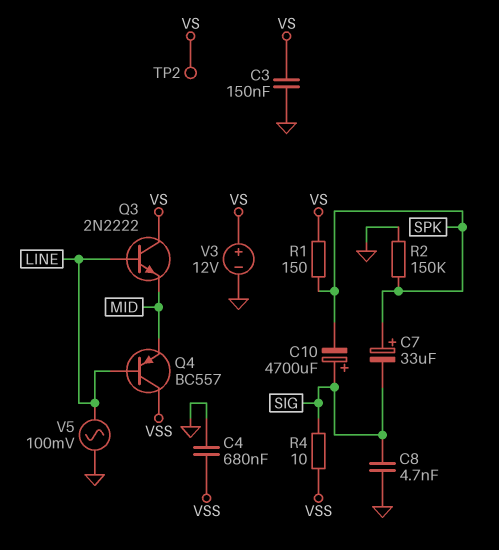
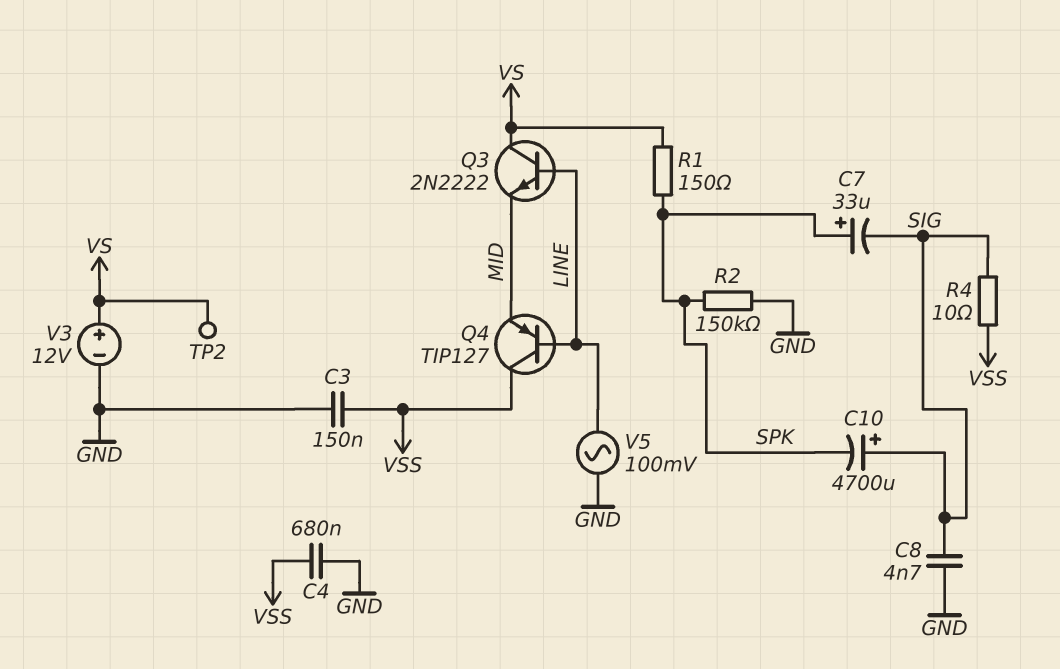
C3: 150nF (GND, VS) -> 150nF (GND, VSS)
Q4: PNP BC557 (B LINE, C VSS, E MID) -> PNP TIP127 (B LINE, C VSS, E MID)

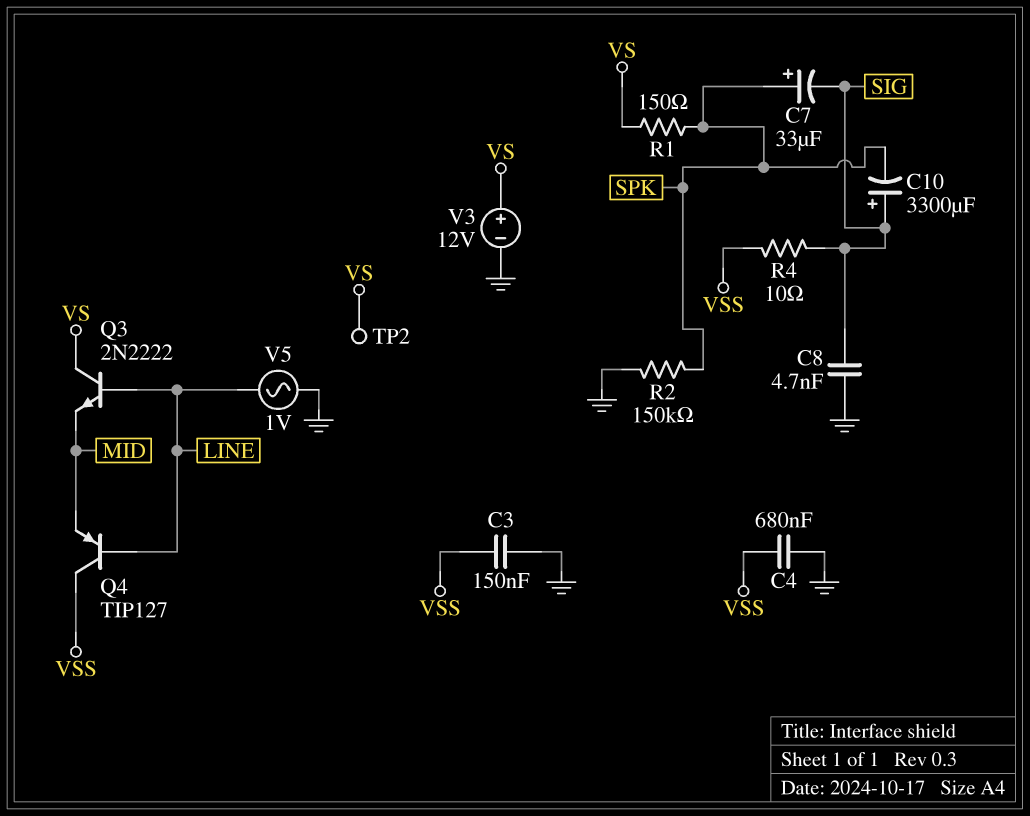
C10: 4700uF (plus SIG, minus SPK) -> 3300uF (plus SIG, minus SPK)
V5: AC 100mV (GND, LINE) -> AC 1V (GND, LINE)

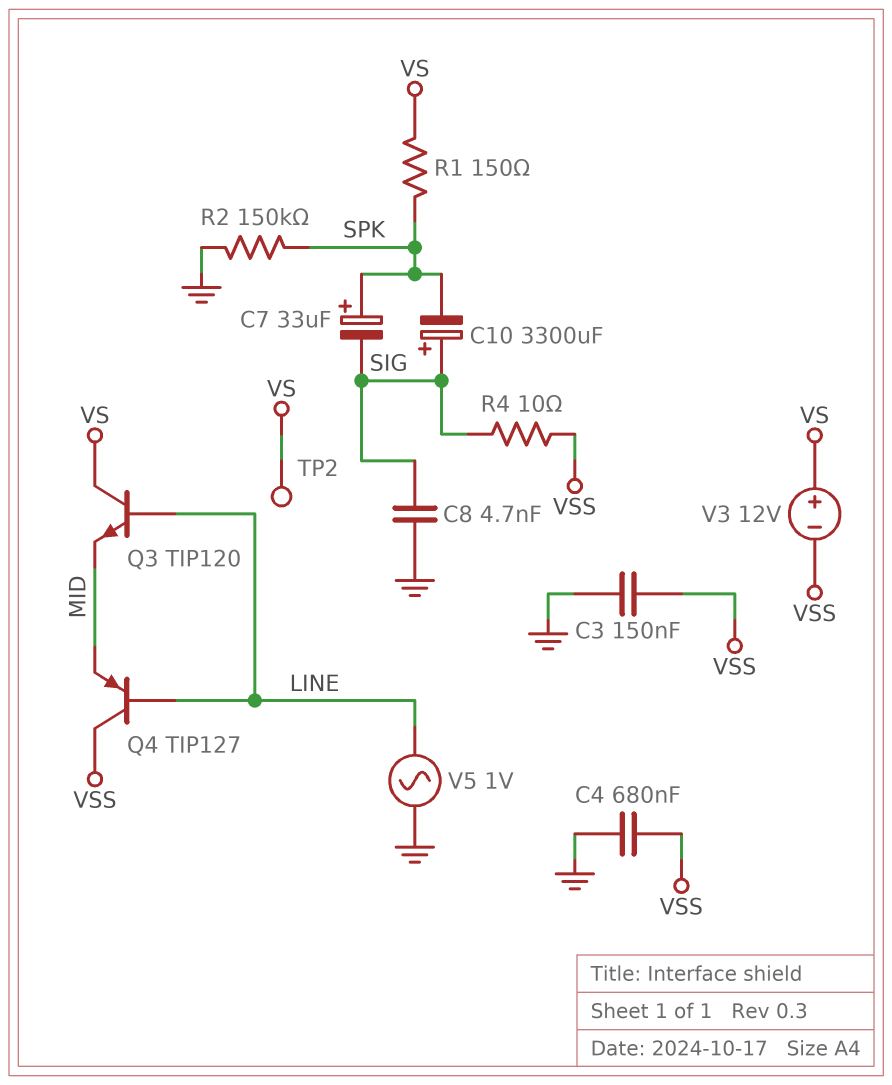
Q3: NPN 2N2222 (B LINE, C VS, E MID) -> NPN TIP120 (B LINE, C VS, E MID)
V3: 12V (plus VS, minus GND) -> 12V (plus VS, minus VSS)

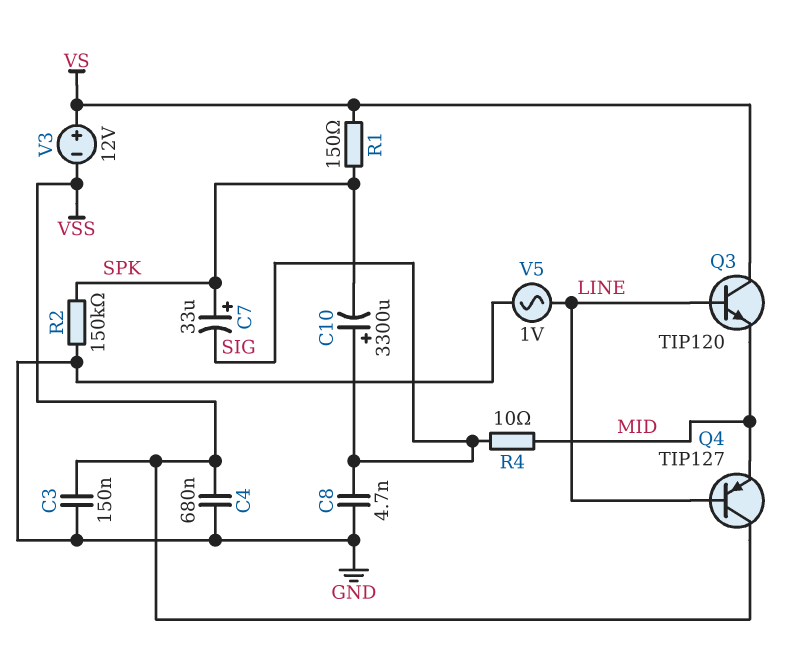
R4: 10 (SIG, VSS) -> 10 (MID, SIG)
TP2: test point (VS) -> none

